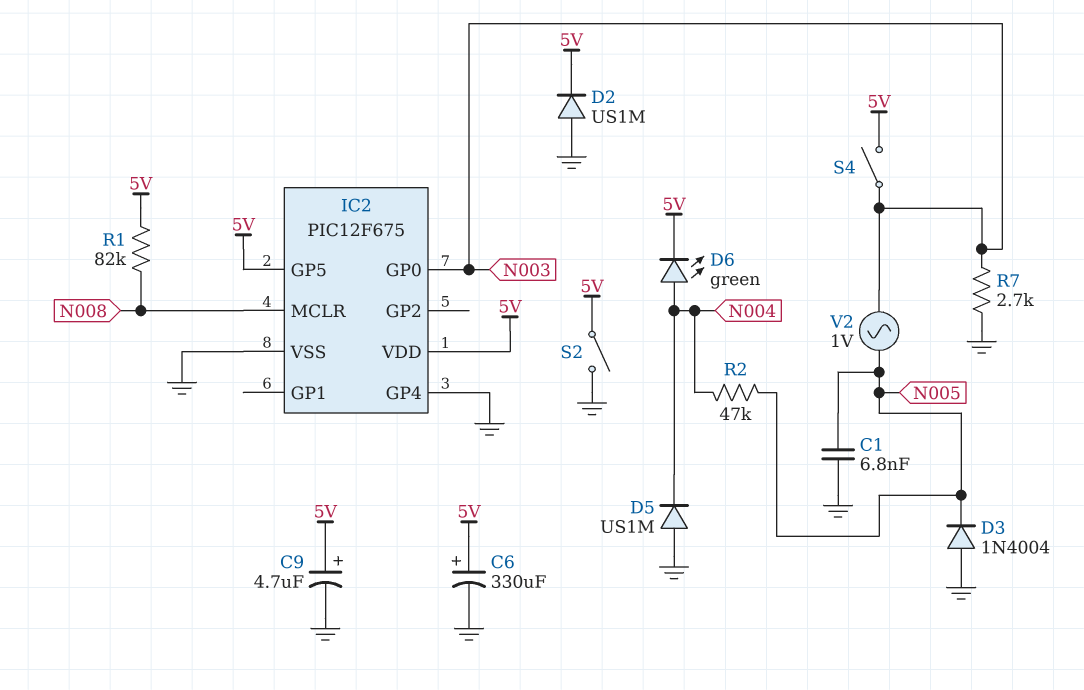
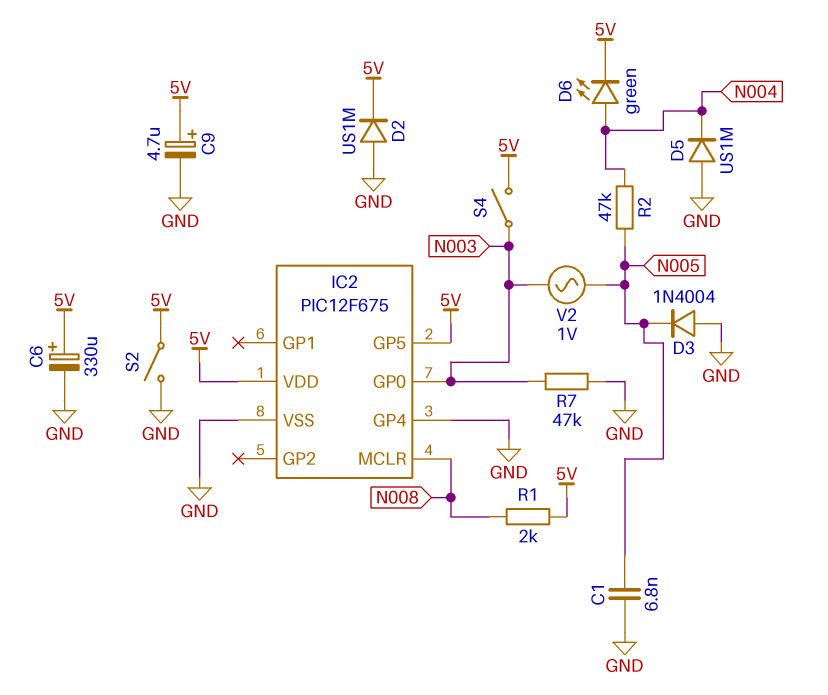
R1: 82k (5V, N008) -> 2k (5V, N008)
R7: 2.7k (GND, N003) -> 47k (GND, N003)

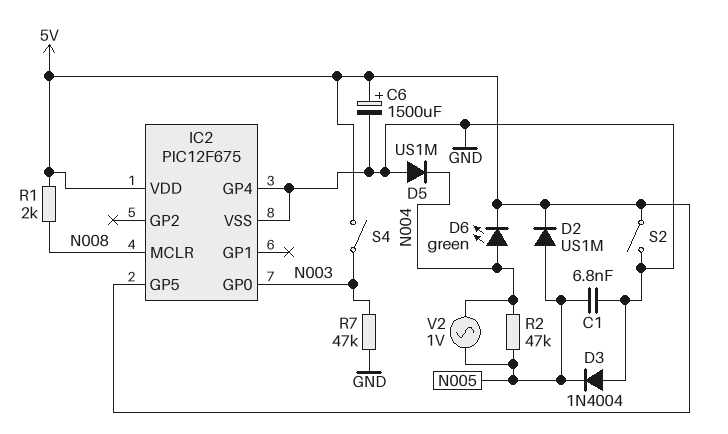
C6: 330uF (plus 5V, minus GND) -> 1500uF (plus 5V, minus GND)
C9: 4.7uF (plus 5V, minus GND) -> none
D2: diode US1M (A GND, K 5V) -> diode US1M (A N005, K 5V)
V2: AC 1V (N003, N005) -> AC 1V (N004, N005)

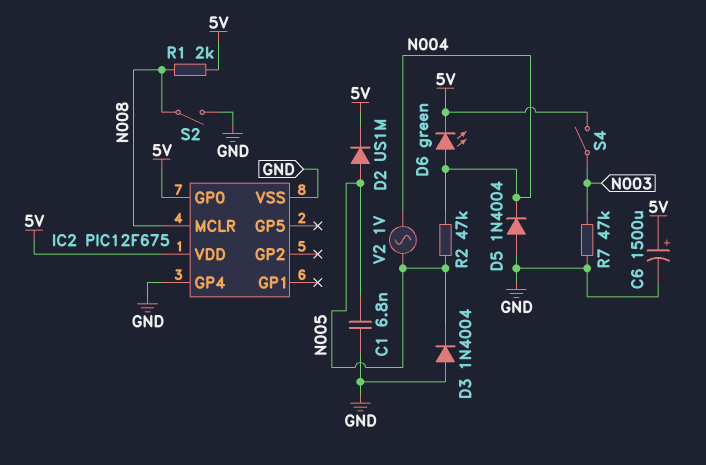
D5: diode US1M (A GND, K N004) -> diode 1N4004 (A GND, K N004)
IC2 pin GP0: N003 -> 5V
IC2 pin GP5: 5V -> none
S2: switch (5V, GND) -> switch (GND, N008)

